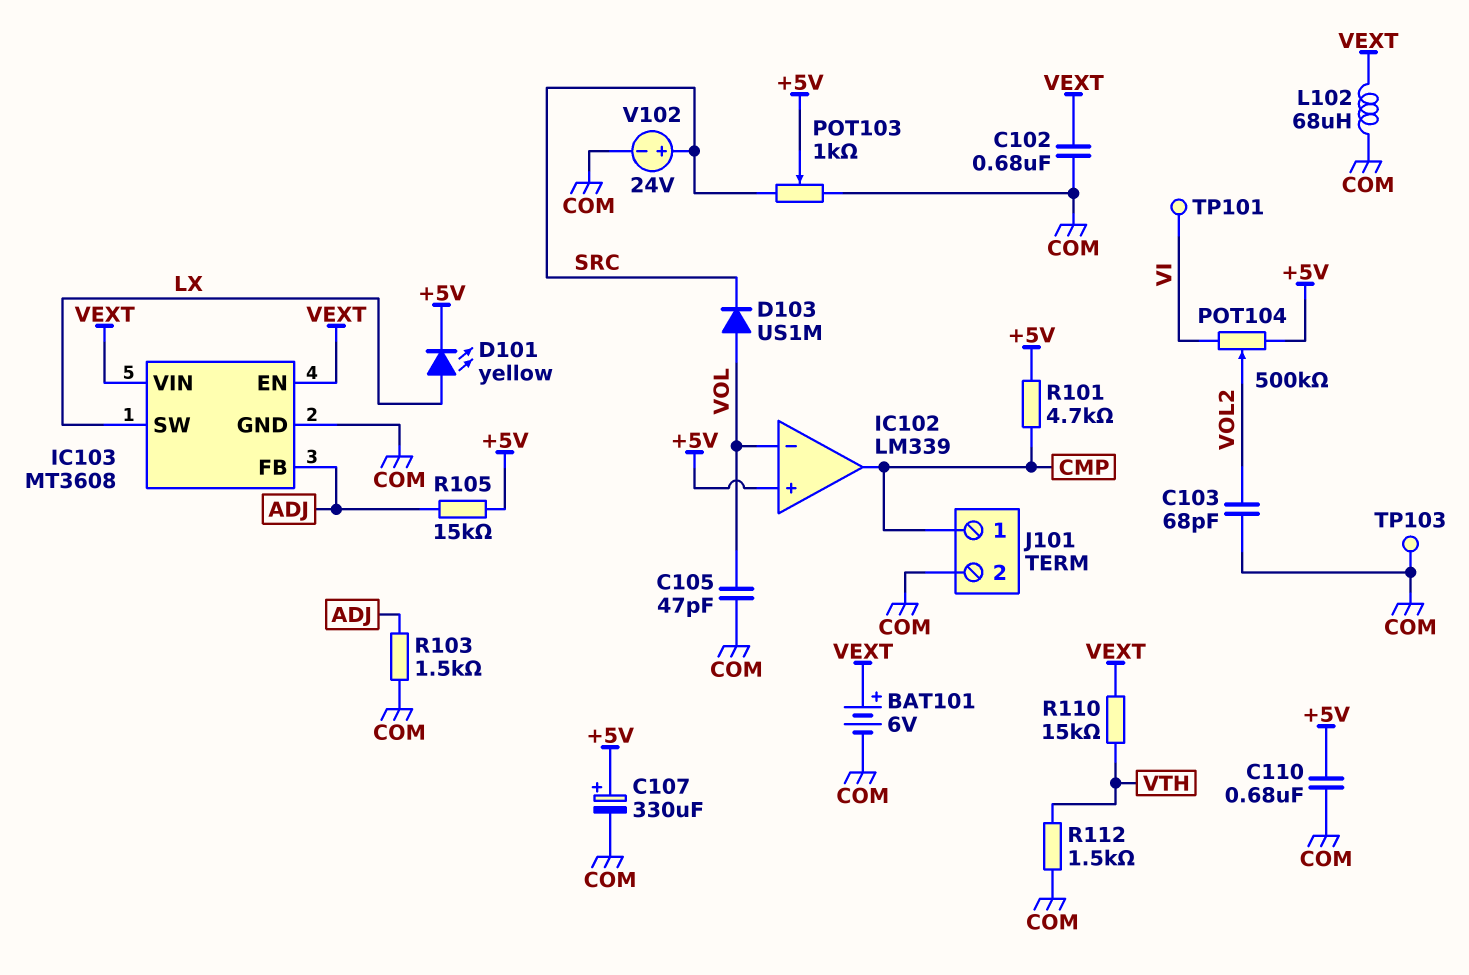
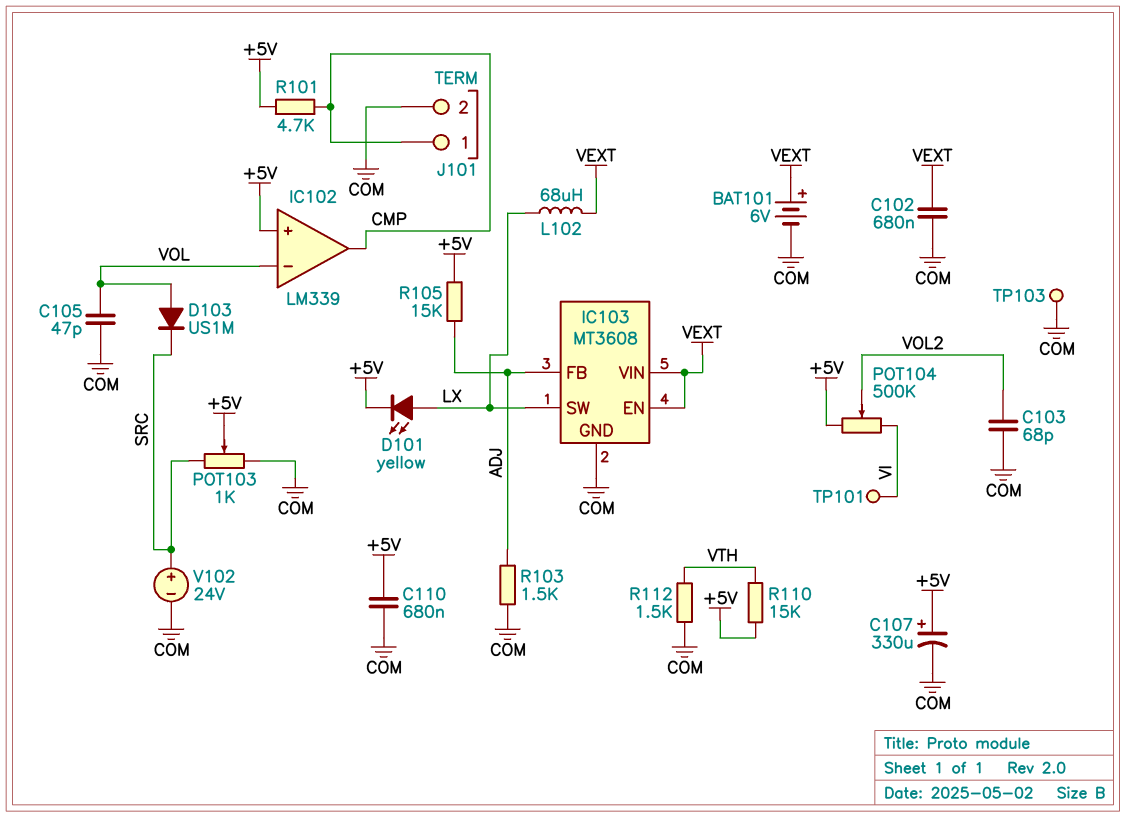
L102: 68uH (COM, VEXT) -> 68uH (LX, VEXT)
R110: 15k (VEXT, VTH) -> 15k (+5V, VTH)

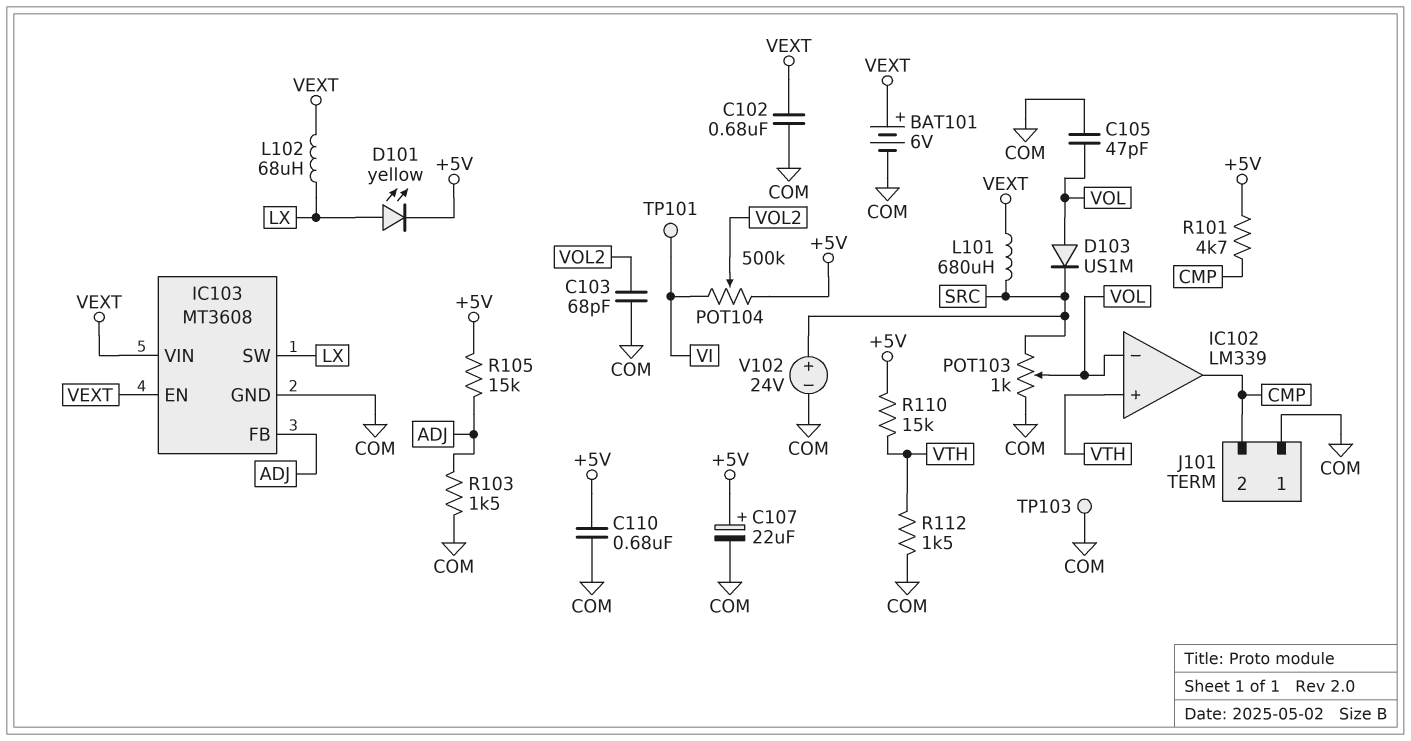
C107: 330uF (plus +5V, minus COM) -> 22uF (plus +5V, minus COM)
IC102 pin in+: +5V -> VTH
J101 pin 1: CMP -> COM
J101 pin 2: COM -> CMP
L101: none -> 680uH (SRC, VEXT)
POT103: 1k (COM, SRC, wiper +5V) -> 1k (COM, SRC, wiper VOL)

